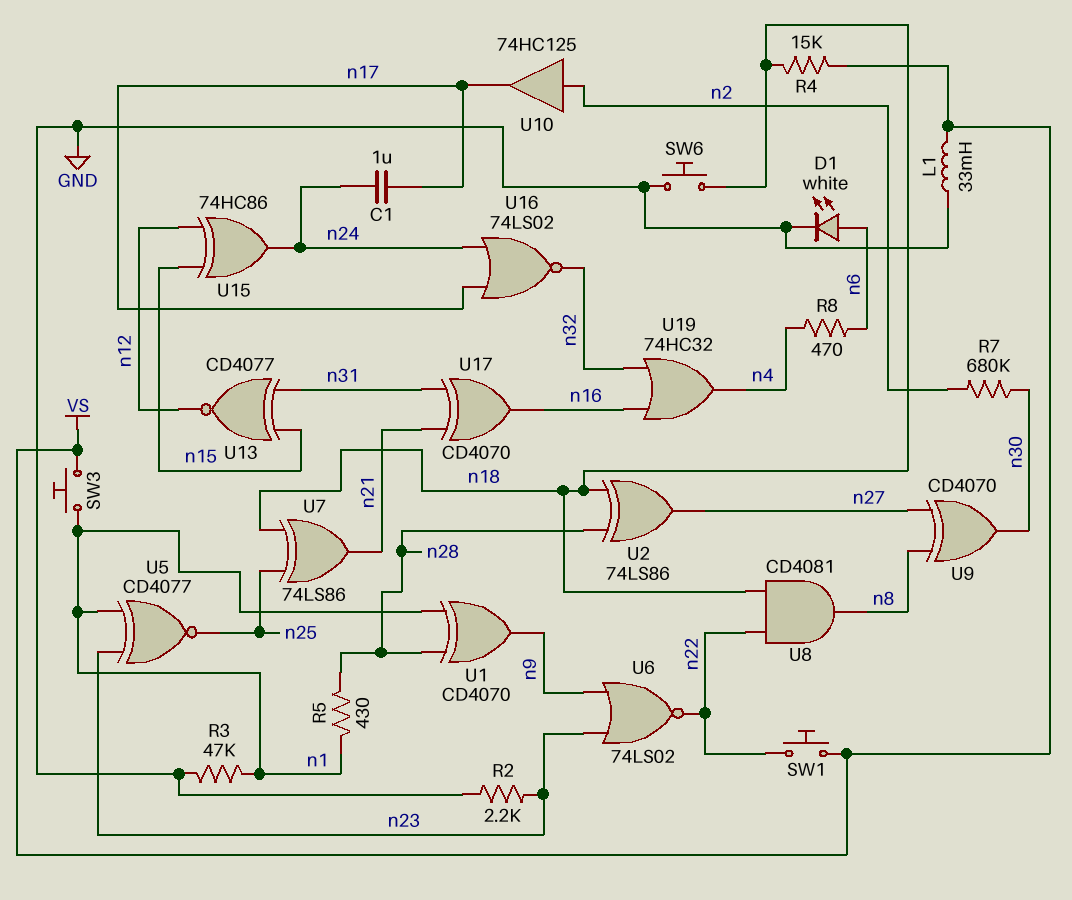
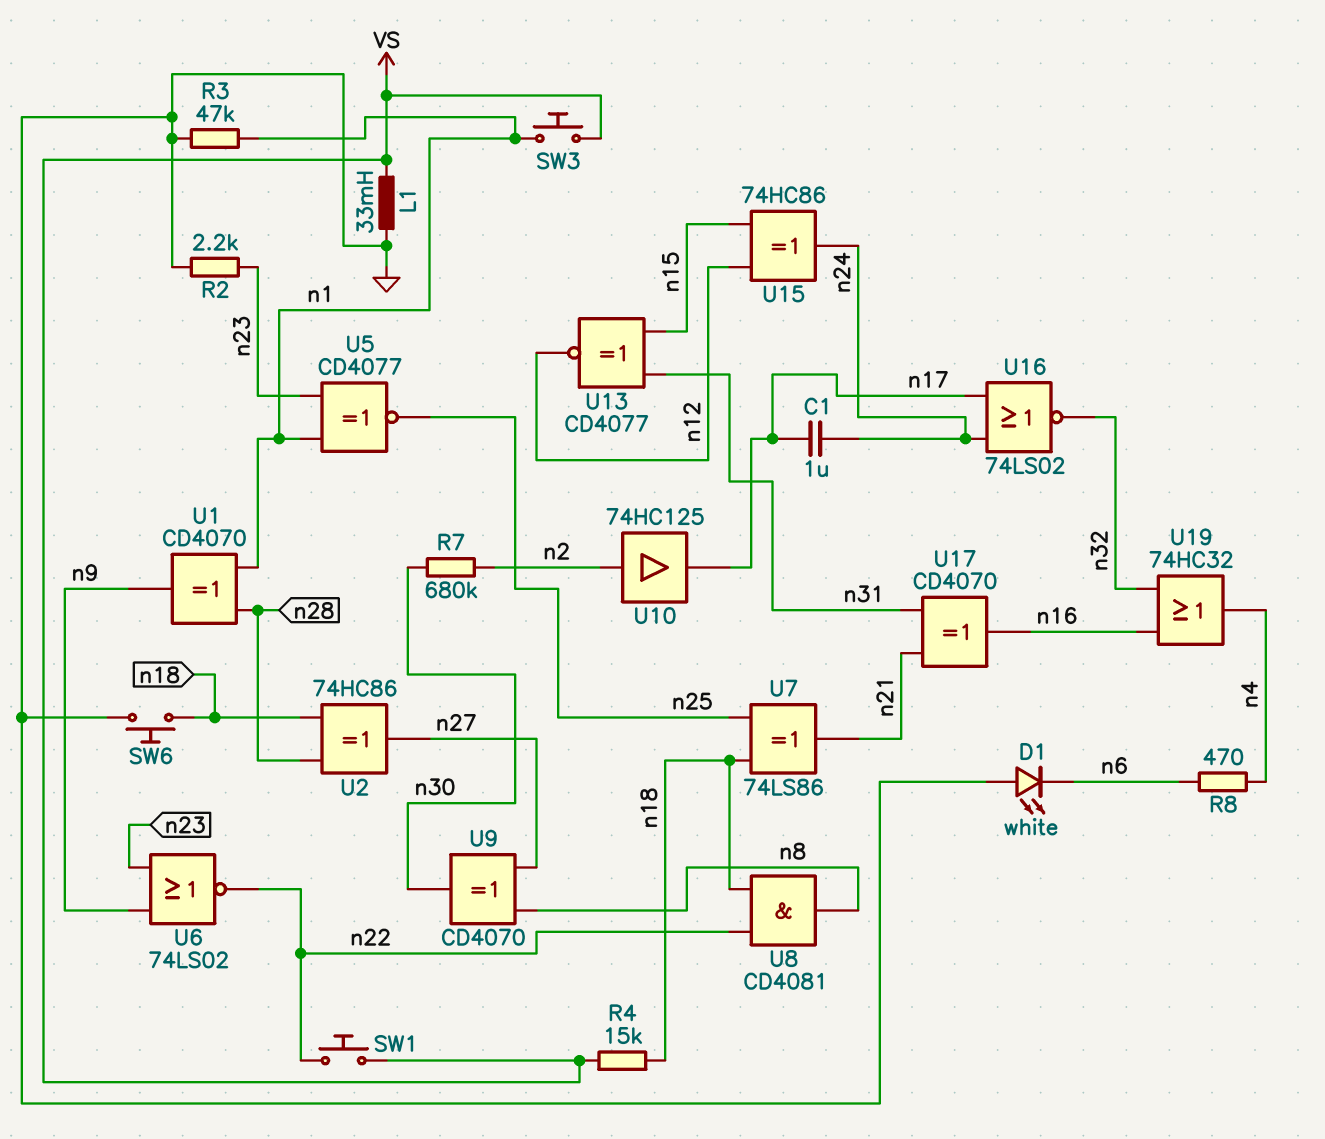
D1: LED white (A n6, K GND) -> LED white (A GND, K n6)
R5: 430 (n1, n28) -> none
U2: XOR 74LS86 (in n18, in n28, out n27) -> XOR 74HC86 (in n18, in n28, out n27)

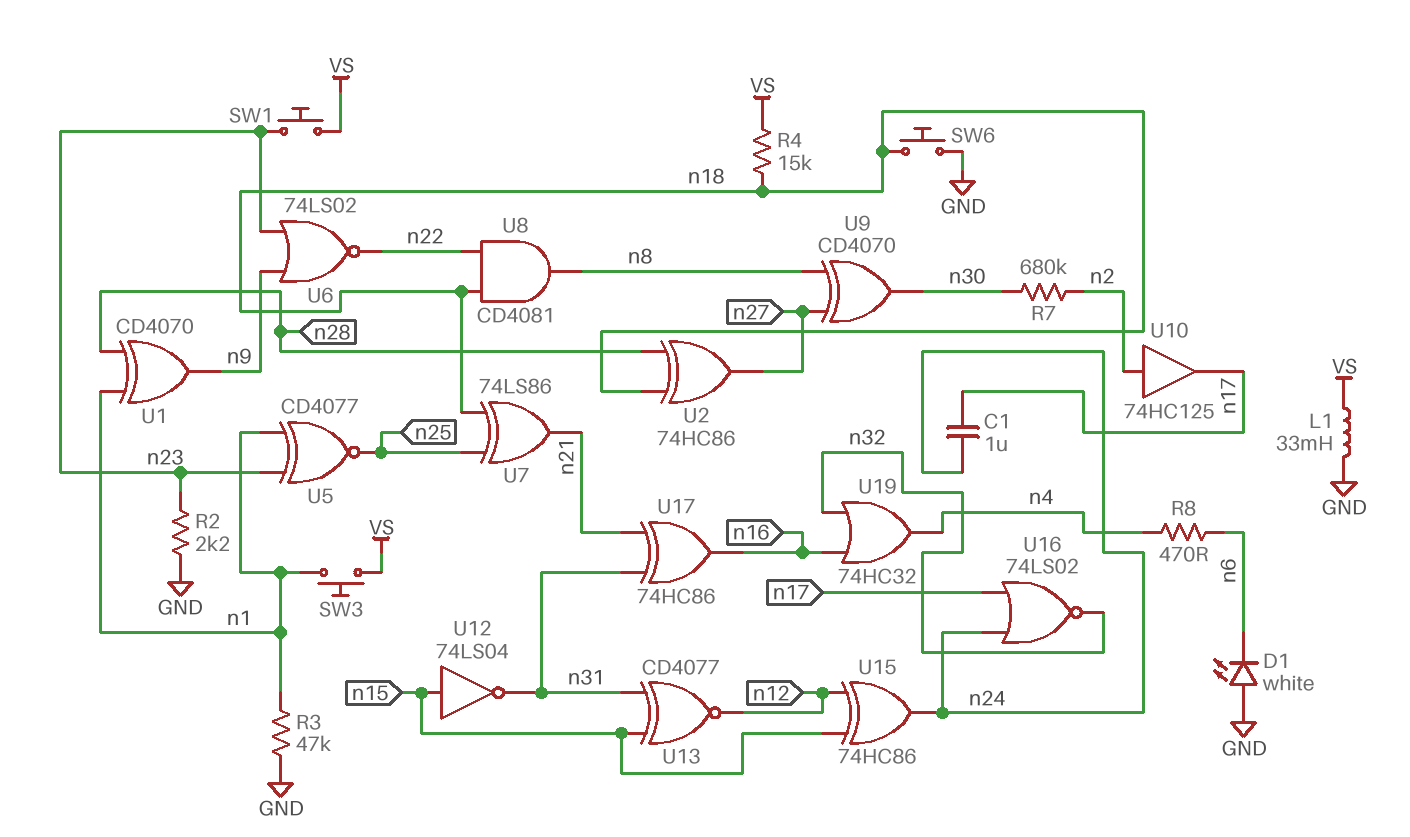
SW1: button (VS, n22) -> button (VS, n23)
U12: none -> NOT 74LS04 (in n15, out n31)
U17: XOR CD4070 (in n21, in n31, out n16) -> XOR 74HC86 (in n21, in n31, out n16)

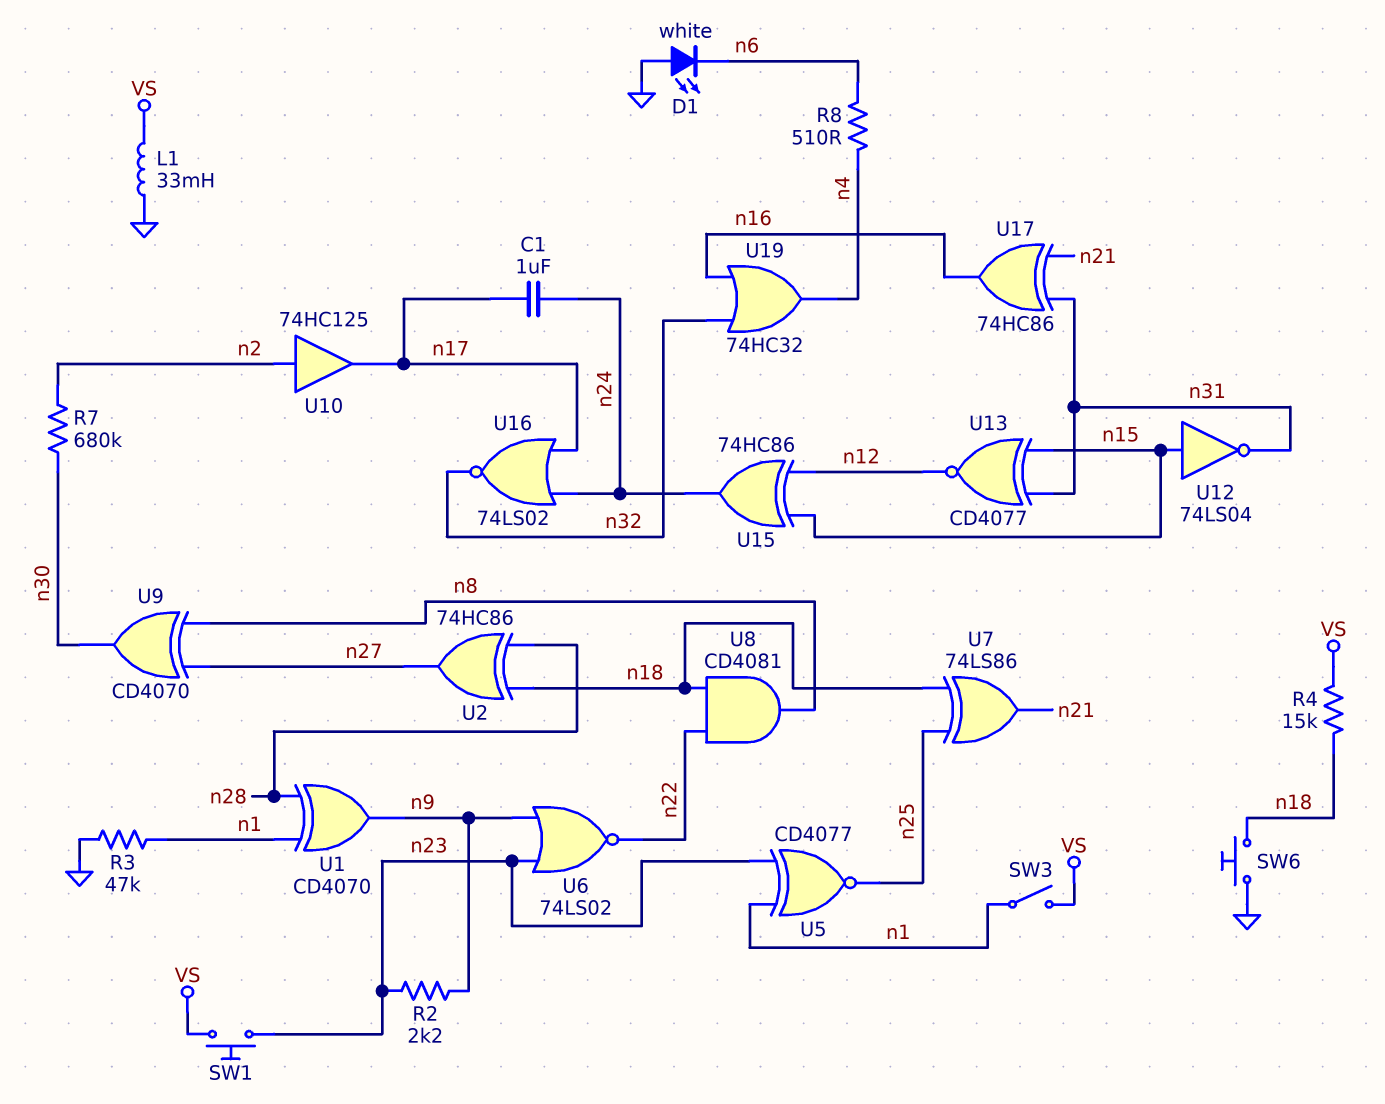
R2: 2.2k (GND, n23) -> 2.2k (n9, n23)
R8: 470 (n4, n6) -> 510 (n4, n6)
SW3: button (VS, n1) -> switch (VS, n1)

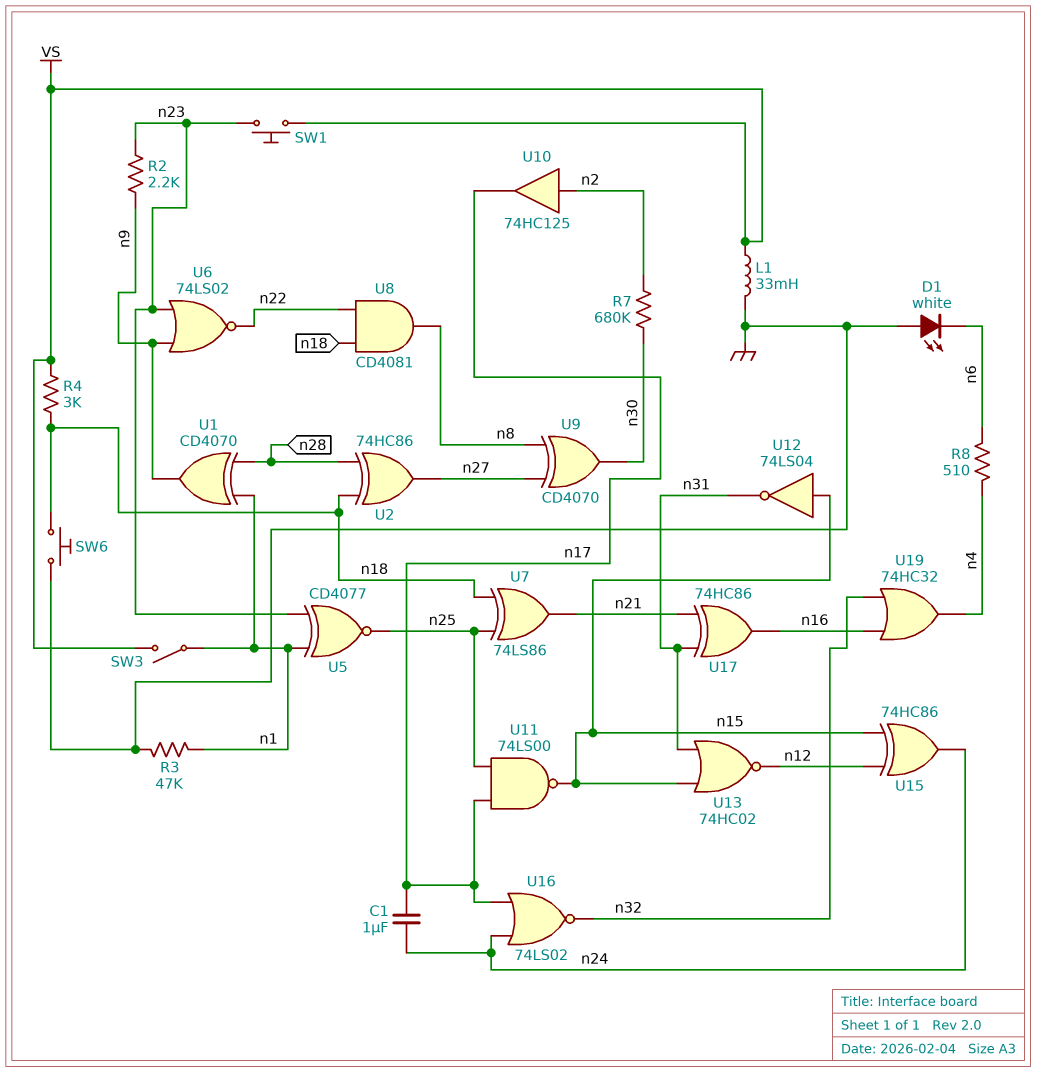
R4: 15k (VS, n18) -> 3k (VS, n18)
U11: none -> NAND 74LS00 (in n17, in n25, out n15)
U13: XNOR CD4077 (in n15, in n31, out n12) -> NOR 74HC02 (in n15, in n31, out n12)

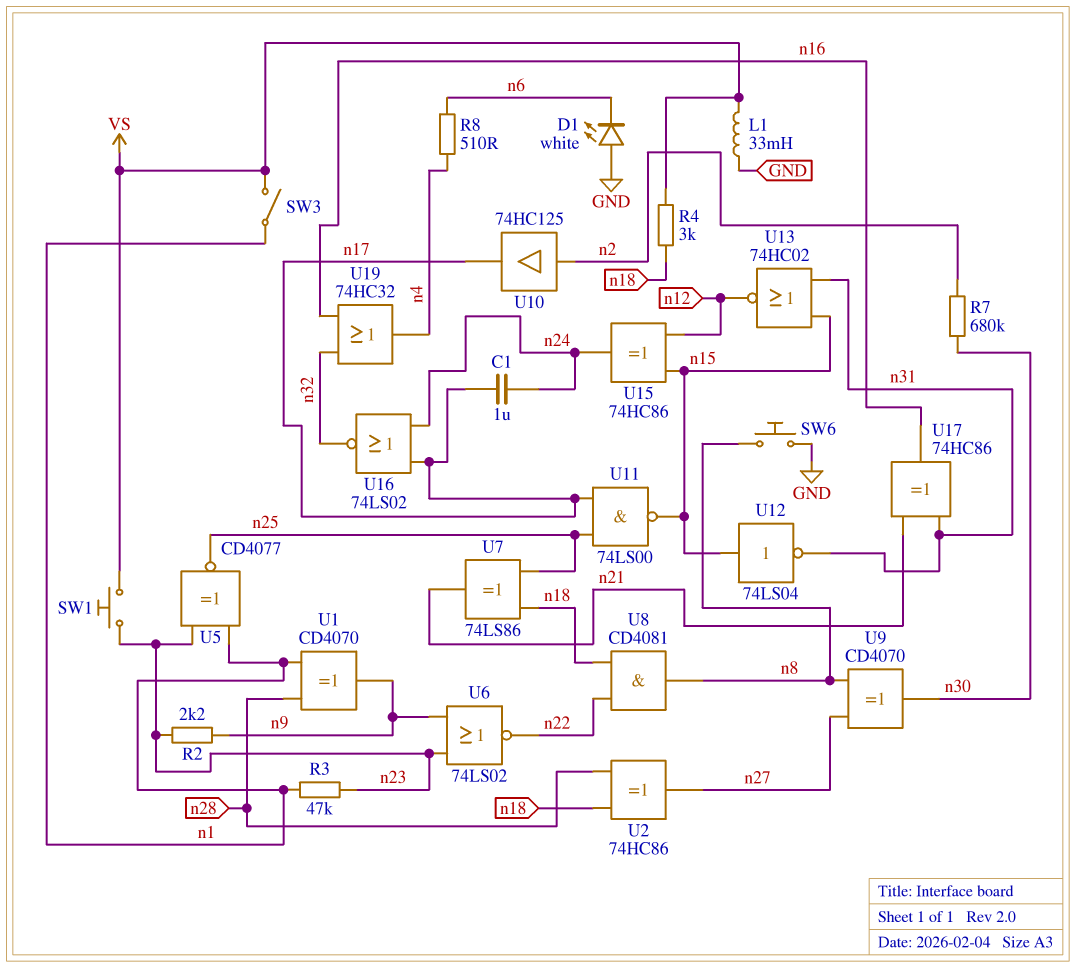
R3: 47k (GND, n1) -> 47k (n1, n23)
SW6: button (GND, n18) -> button (GND, n8)

